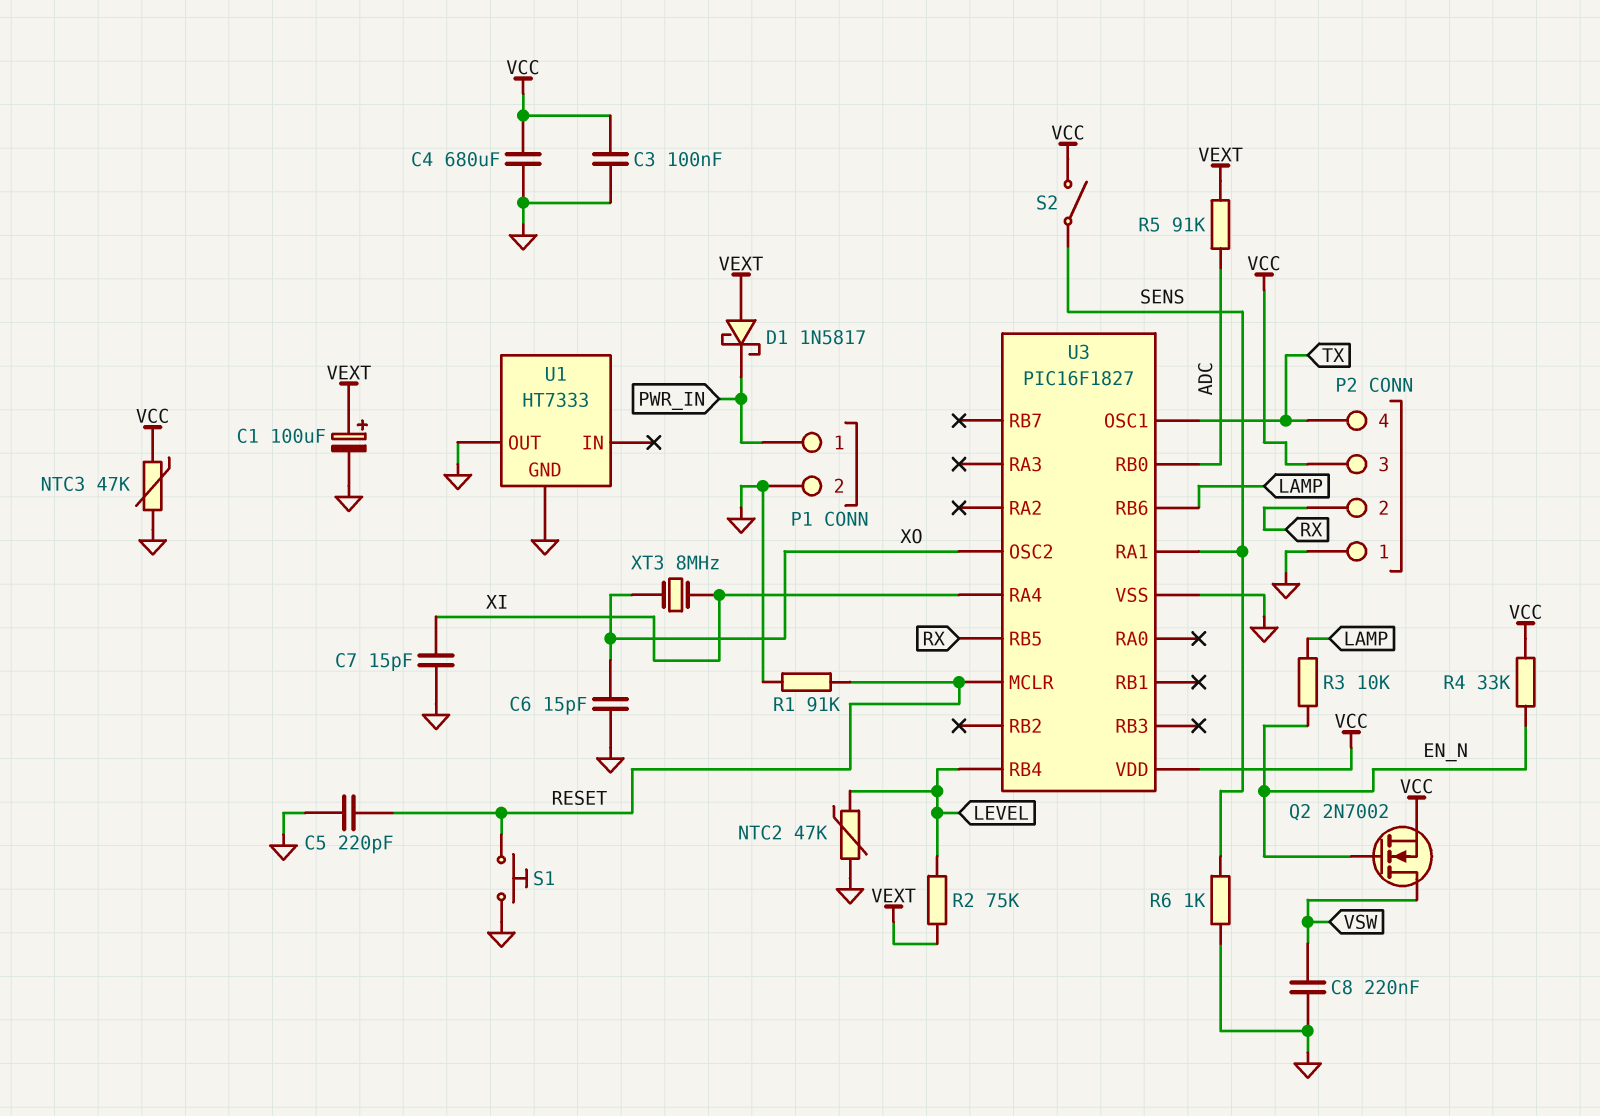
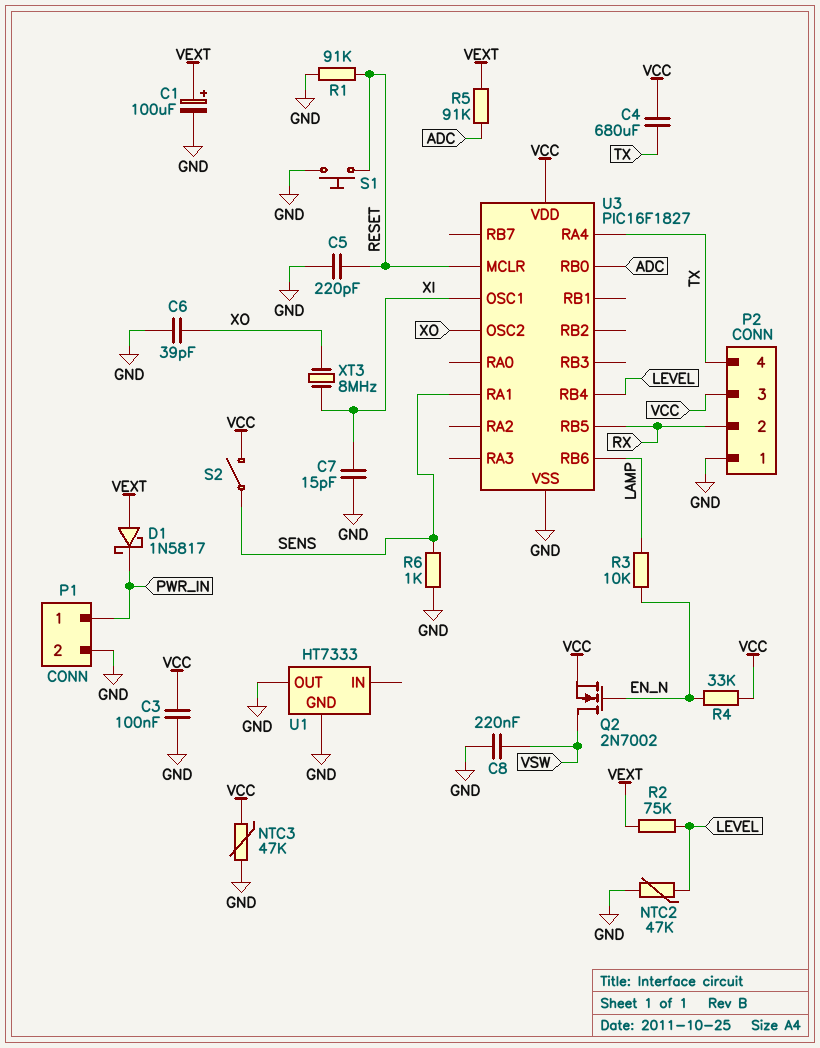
C4: 680uF (GND, VCC) -> 680uF (TX, VCC)
C6: 15pF (GND, XO) -> 39pF (GND, XO)
U3 pin OSC1: TX -> XI
U3 pin RA4: XI -> TX

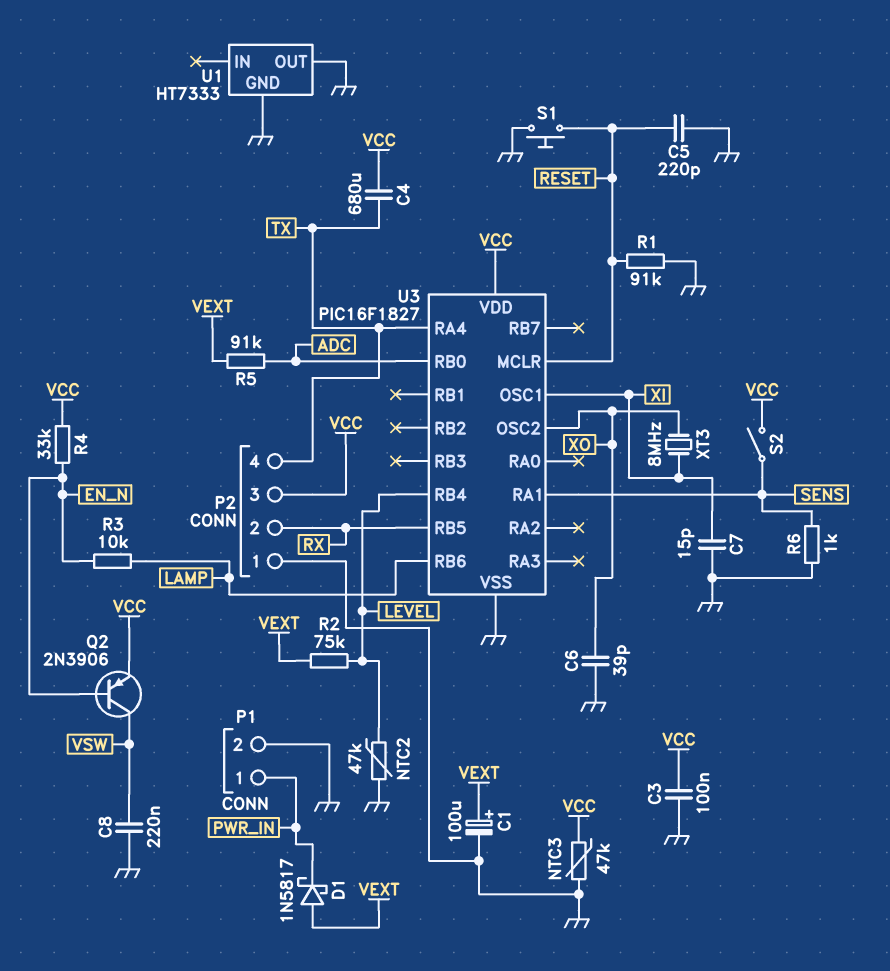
Q2: NMOS 2N7002 (G EN_N, D VSW, S VCC) -> PNP 2N3906 (B EN_N, C VSW, E VCC)

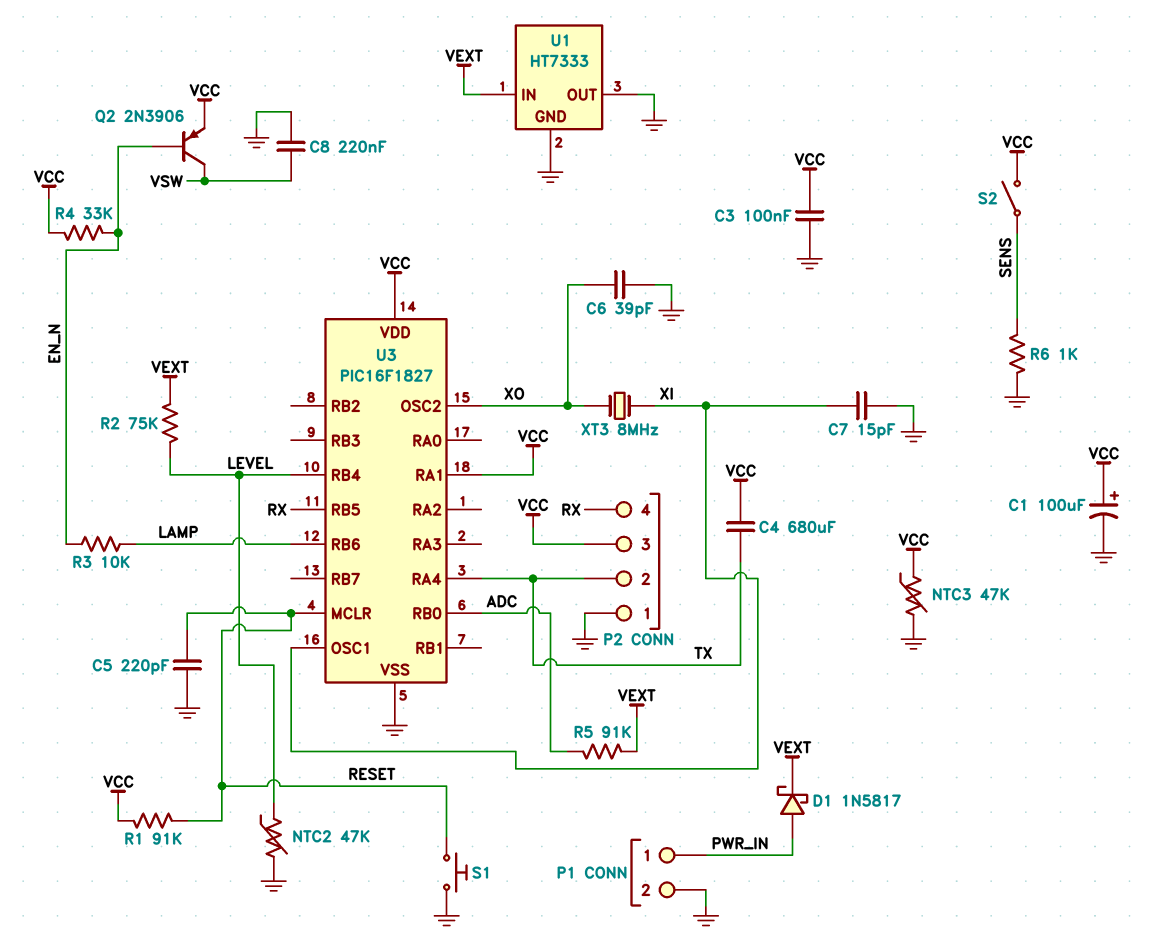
C1: 100uF (plus VEXT, minus GND) -> 100uF (plus VCC, minus GND)
D1: schottky 1N5817 (A VEXT, K PWR_IN) -> schottky 1N5817 (A PWR_IN, K VEXT)
P2 pin 2: RX -> TX
P2 pin 4: TX -> RX
R1: 91k (GND, RESET) -> 91k (RESET, VCC)
U1 pin IN: none -> VEXT
U3 pin RA1: SENS -> VCC

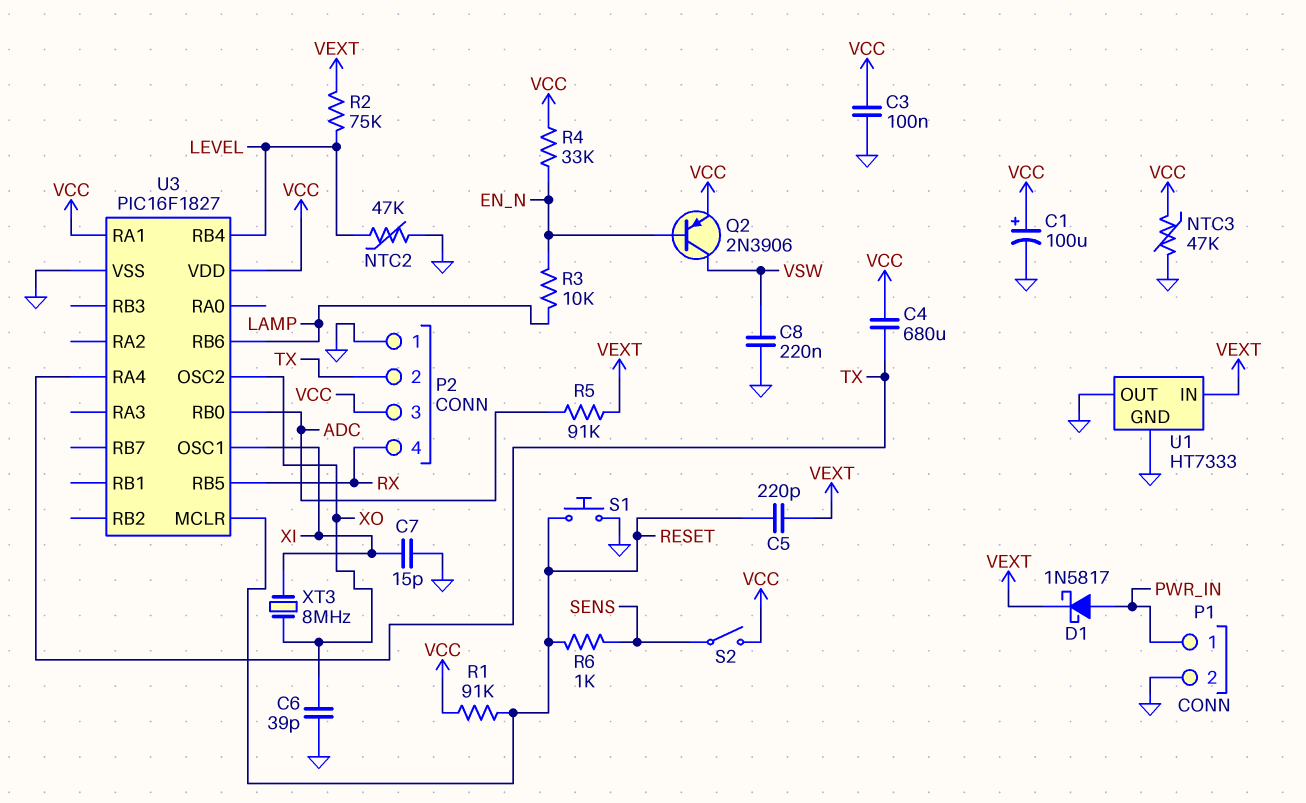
C5: 220pF (GND, RESET) -> 220pF (RESET, VEXT)
R6: 1k (GND, SENS) -> 1k (RESET, SENS)

